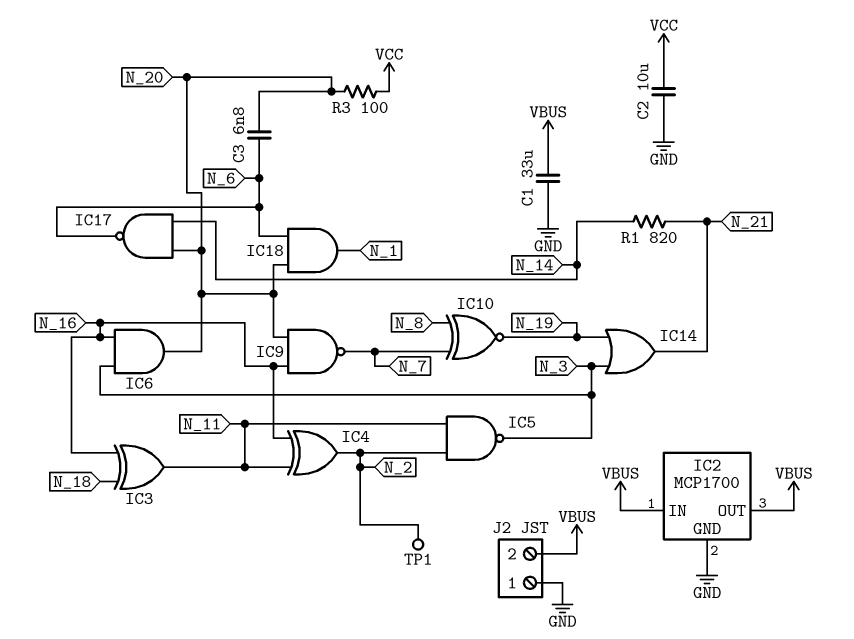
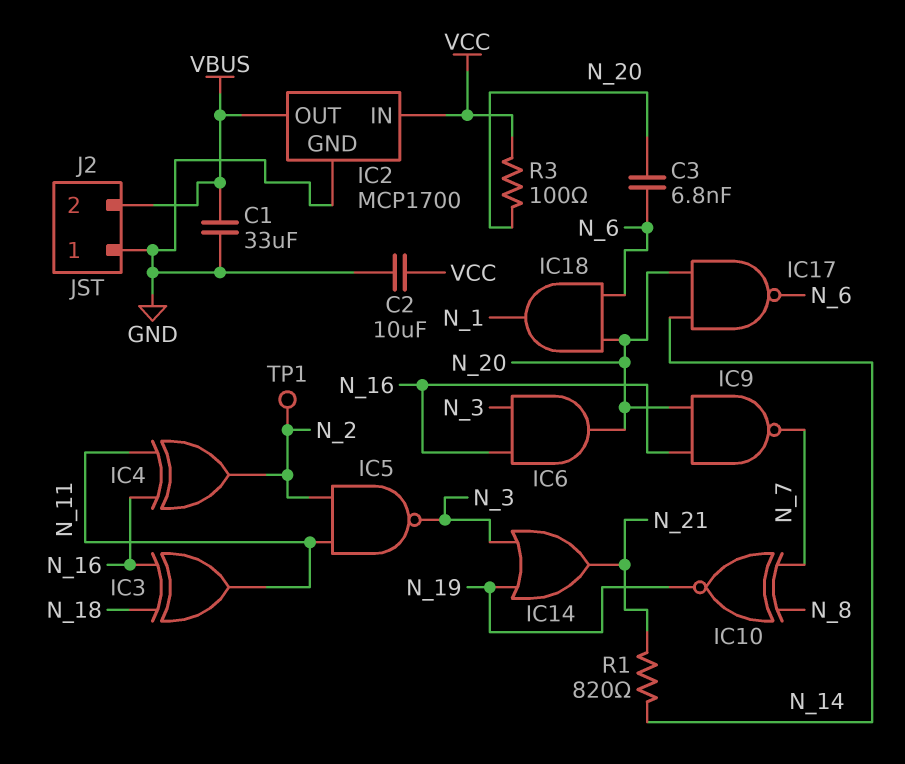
IC2 pin IN: VBUS -> VCC

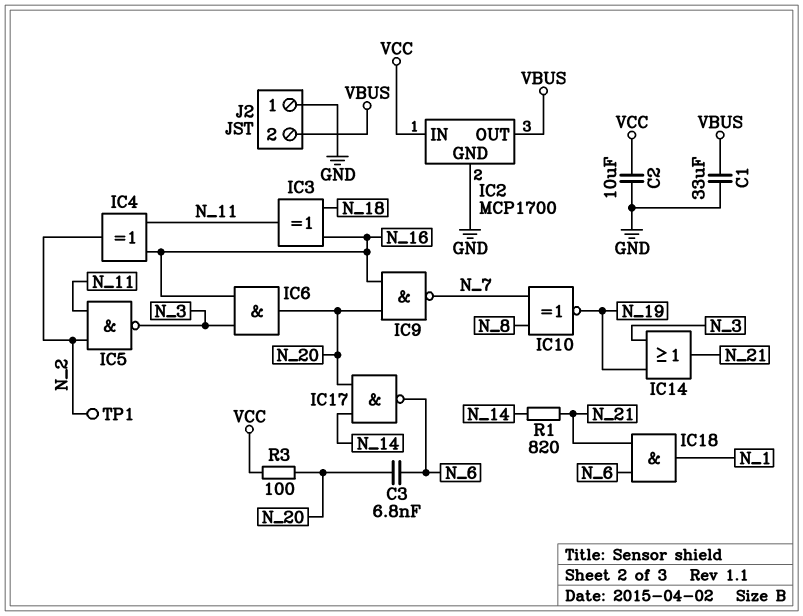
IC18: AND (in N_6, in N_20, out N_1) -> AND (in N_6, in N_21, out N_1)

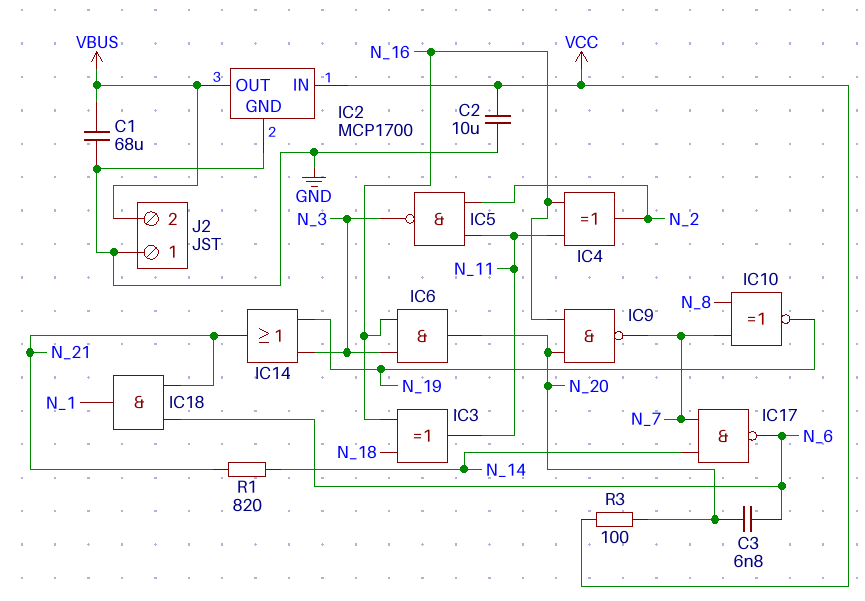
C1: 33uF (GND, VBUS) -> 68uF (GND, VBUS)
IC17: NAND (in N_14, in N_20, out N_6) -> NAND (in N_7, in N_14, out N_6)
TP1: test point (N_2) -> none

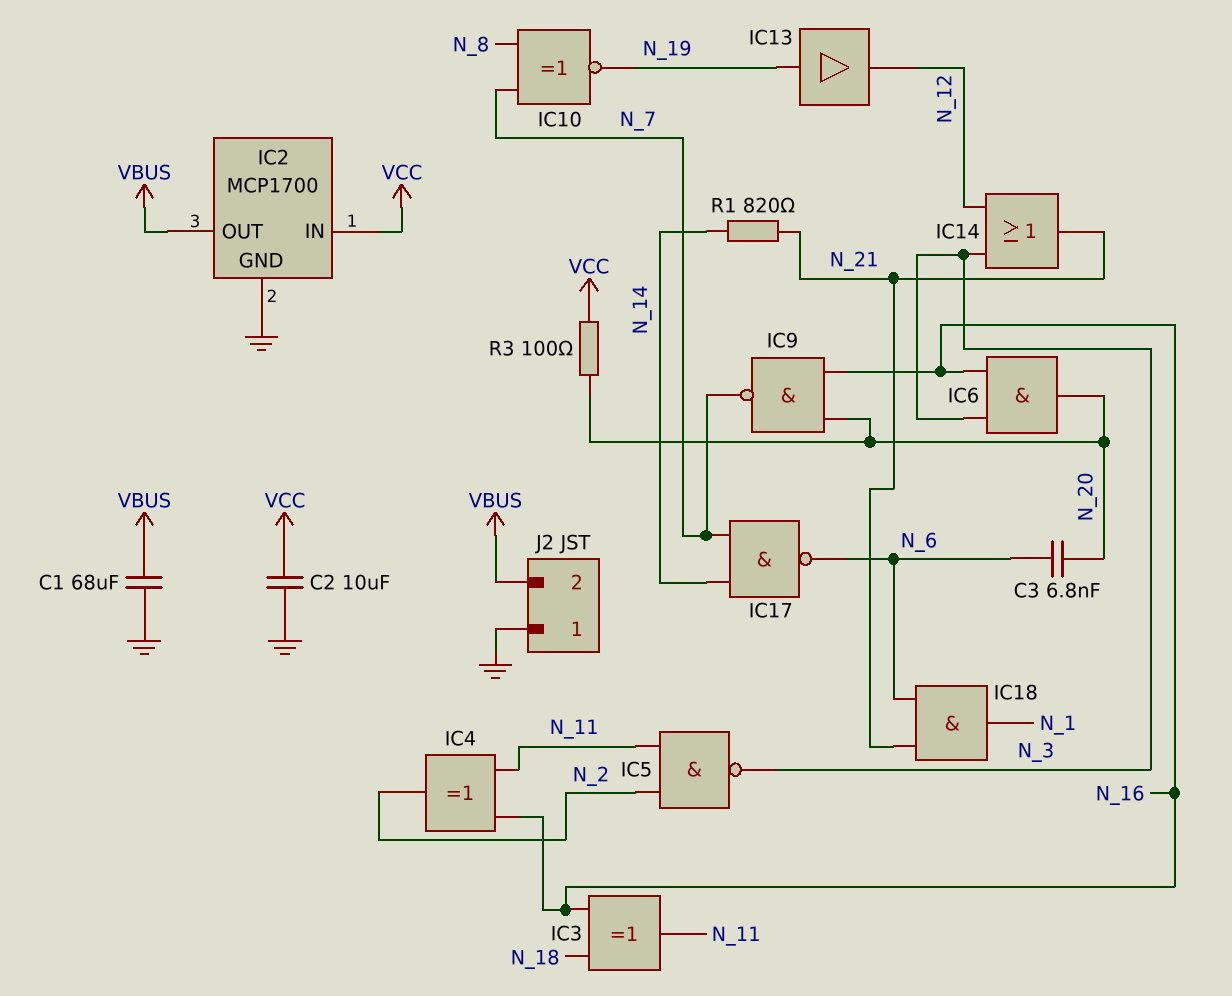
IC13: none -> buffer (in N_19, out N_12)
IC14: OR (in N_3, in N_19, out N_21) -> OR (in N_3, in N_12, out N_21)

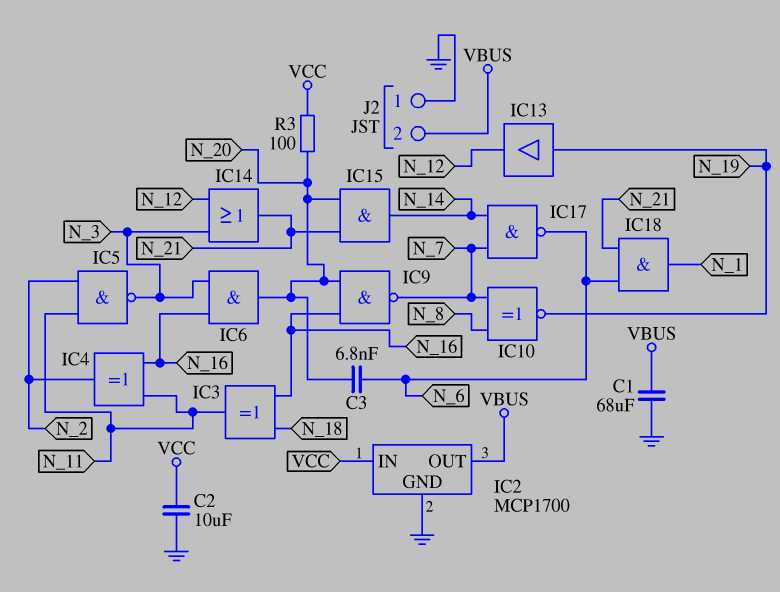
IC15: none -> AND (in N_20, in N_21, out N_14)
R1: 820 (N_14, N_21) -> none

